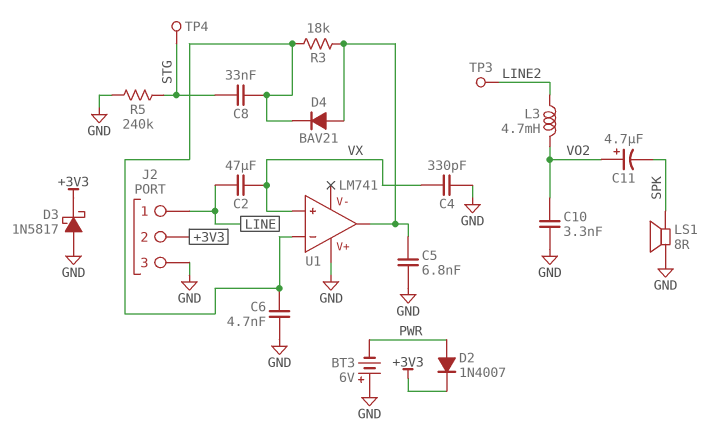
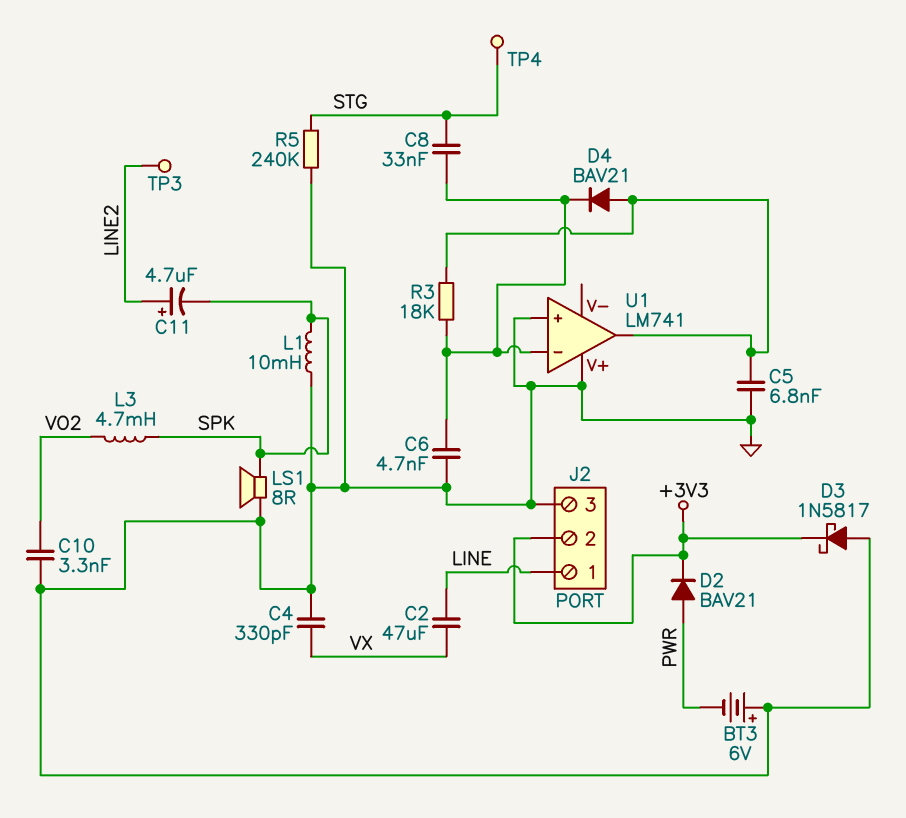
C11: 4.7uF (plus VO2, minus SPK) -> 4.7uF (plus LINE2, minus SPK)
D2: diode 1N4007 (A PWR, K +3V3) -> diode BAV21 (A PWR, K +3V3)
L1: none -> 10mH (GND, SPK)
L3: 4.7mH (LINE2, VO2) -> 4.7mH (SPK, VO2)
U1 pin in+: VX -> GND

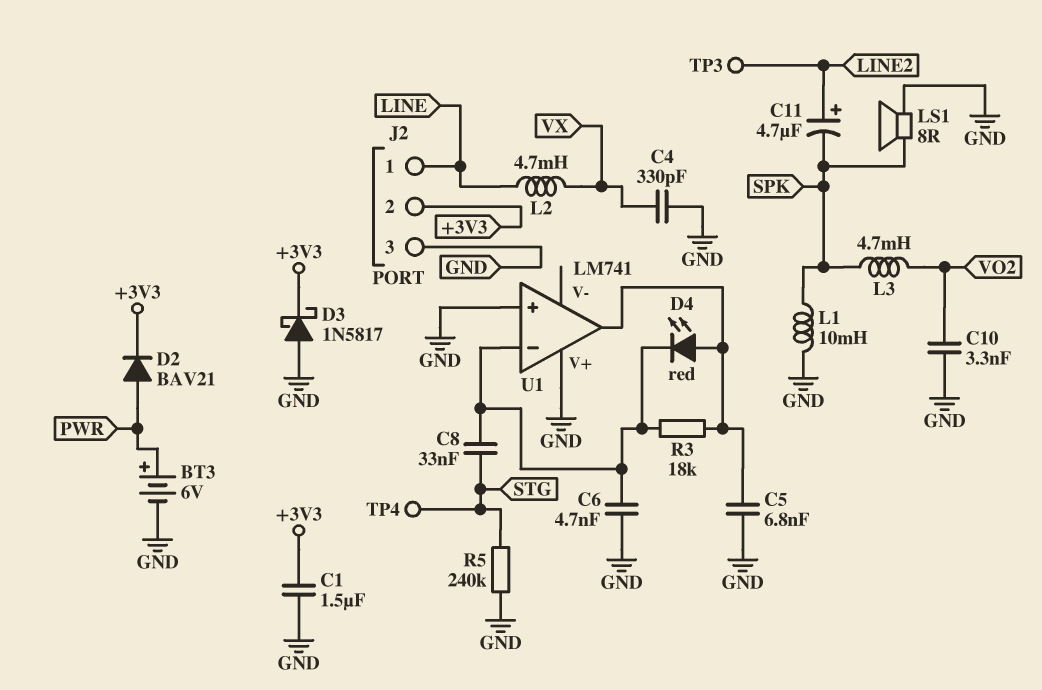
BT3: 6V (plus GND, minus PWR) -> 6V (plus PWR, minus GND)
C1: none -> 1.5uF (+3V3, GND)
C2: 47uF (LINE, VX) -> none
D4: diode BAV21 (A U1/out, K U1/in-) -> LED red (A U1/out, K U1/in-)
L2: none -> 4.7mH (LINE, VX)

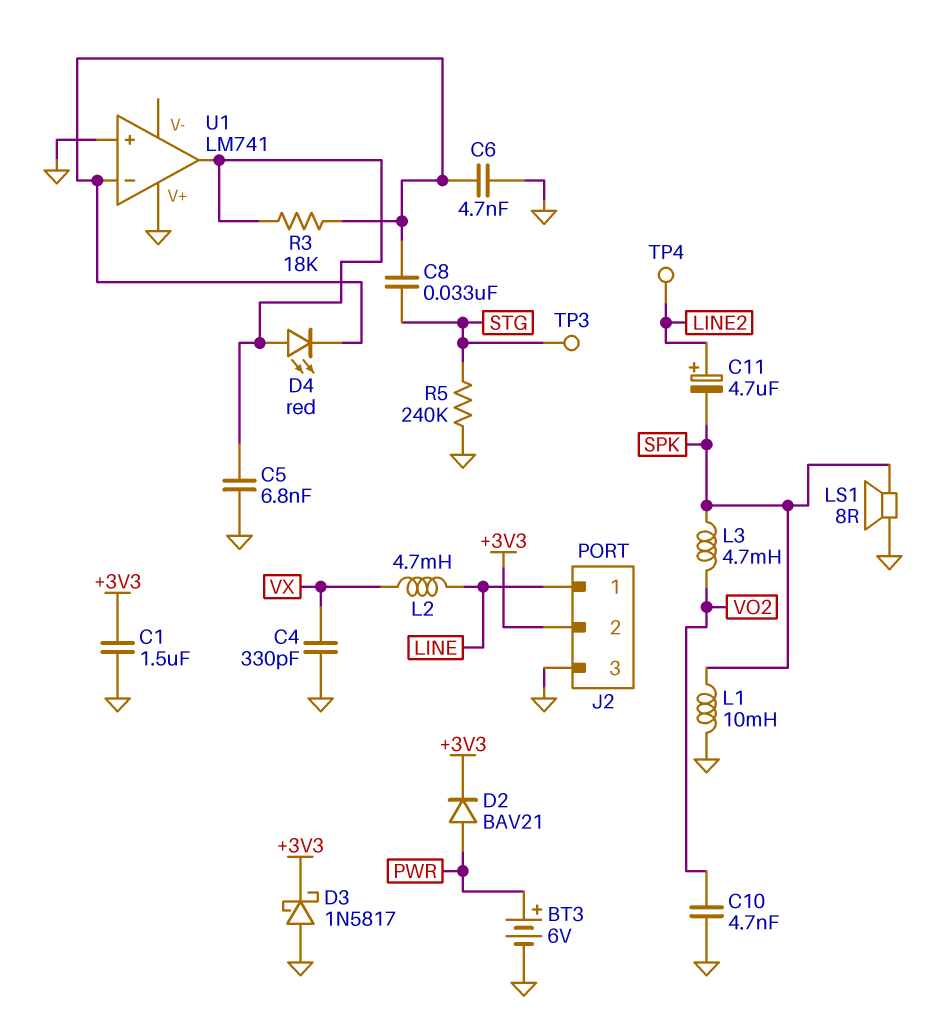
C10: 3.3nF (GND, VO2) -> 4.7nF (GND, VO2)
TP3: test point (LINE2) -> test point (STG)
TP4: test point (STG) -> test point (LINE2)

